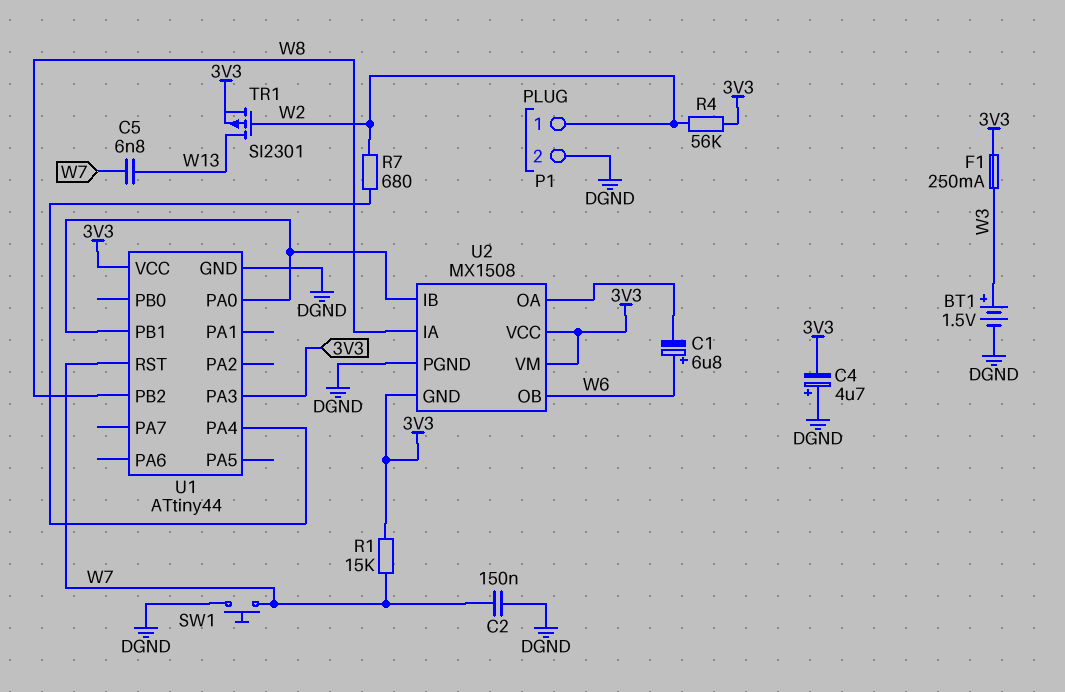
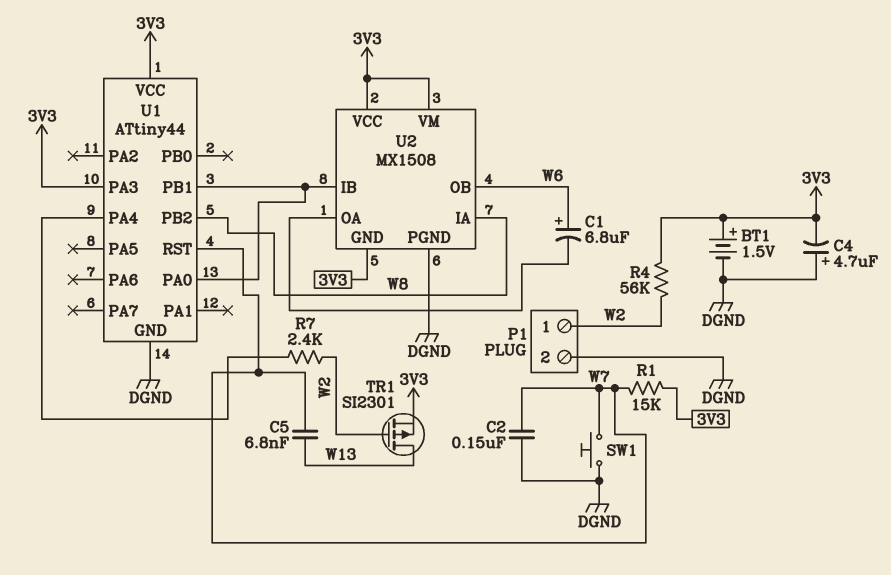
BT1: 1.5V (plus W3, minus DGND) -> 1.5V (plus 3V3, minus DGND)
F1: 250mA (3V3, W3) -> none
R7: 680 (U1/PA4, W2) -> 2.4k (U1/PA4, W2)

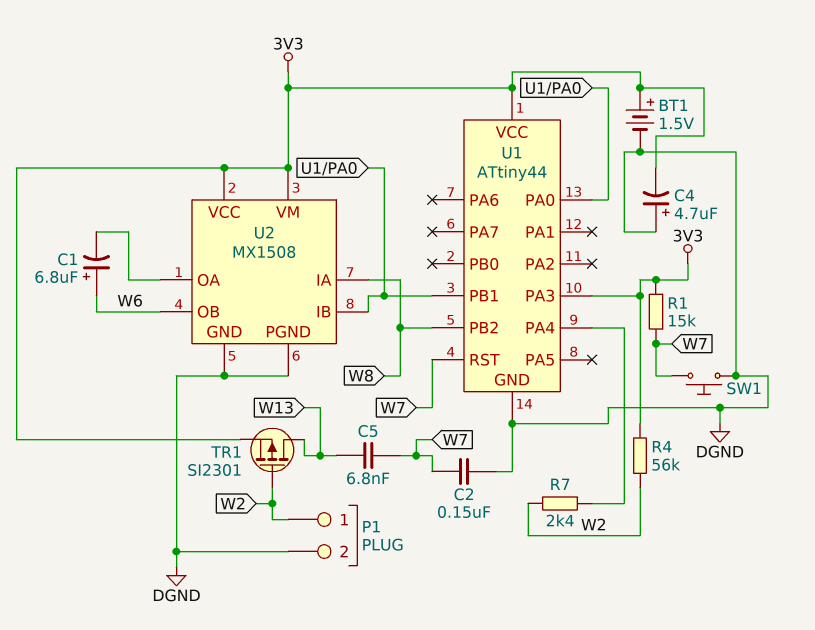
U2 pin GND: 3V3 -> DGND

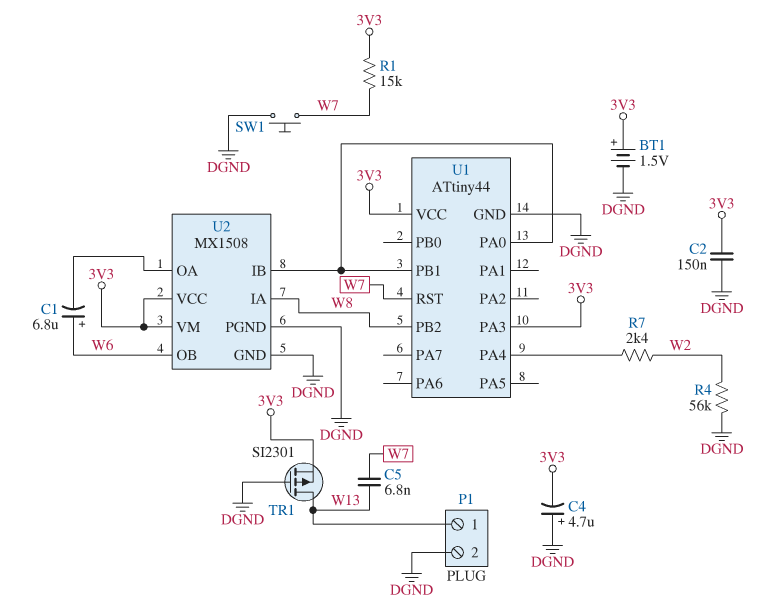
C2: 150nF (DGND, W7) -> 150nF (3V3, DGND)
P1 pin 1: W2 -> W13
R4: 56k (3V3, W2) -> 56k (DGND, W2)
TR1: PMOS SI2301 (G W2, D W13, S 3V3) -> PMOS SI2301 (G DGND, D W13, S 3V3)

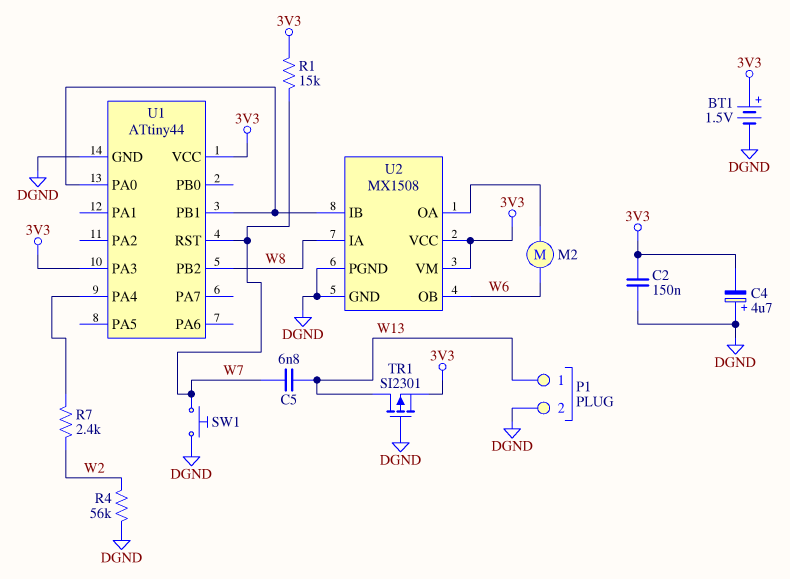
C1: 6.8uF (plus W6, minus U2/OA) -> none
M2: none -> motor (U2/OA, W6)

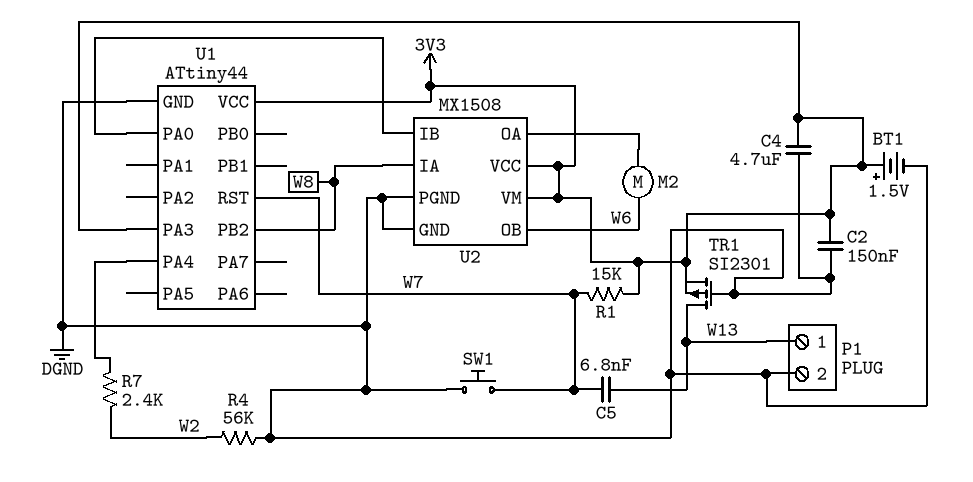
C4: 4.7uF (plus DGND, minus 3V3) -> 4.7uF (3V3, DGND)
U1 pin PB1: U1/PA0 -> none

